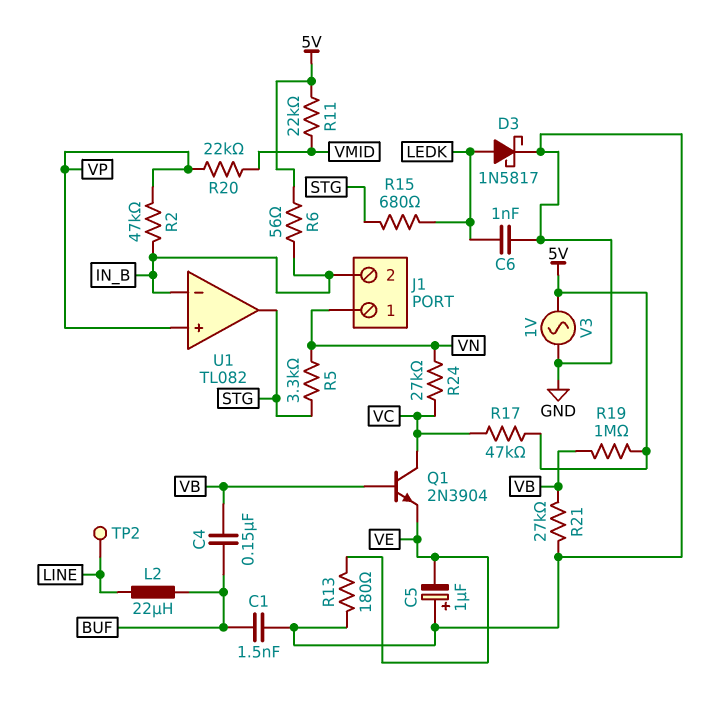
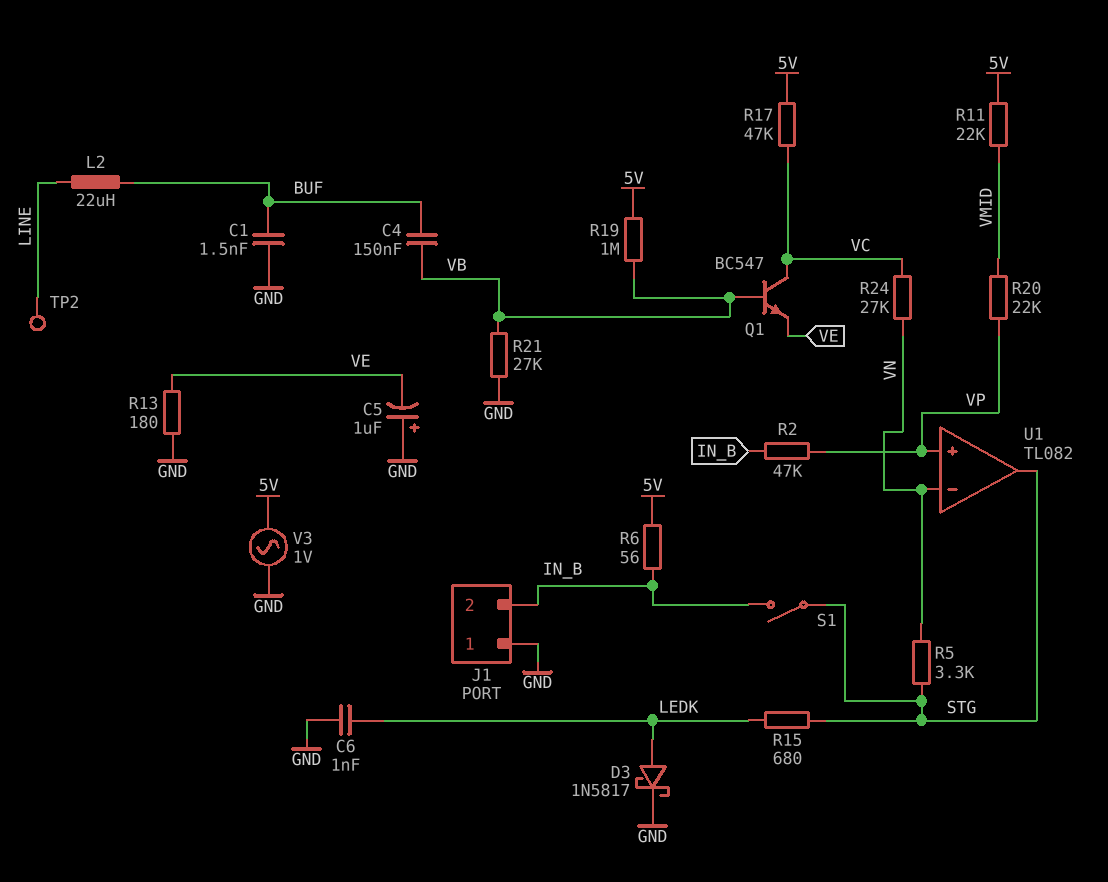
J1 pin 1: VN -> GND
Q1: NPN 2N3904 (B VB, C VC, E VE) -> NPN BC547 (B VB, C VC, E VE)
S1: none -> switch (IN_B, STG)
U1 pin in-: IN_B -> VN

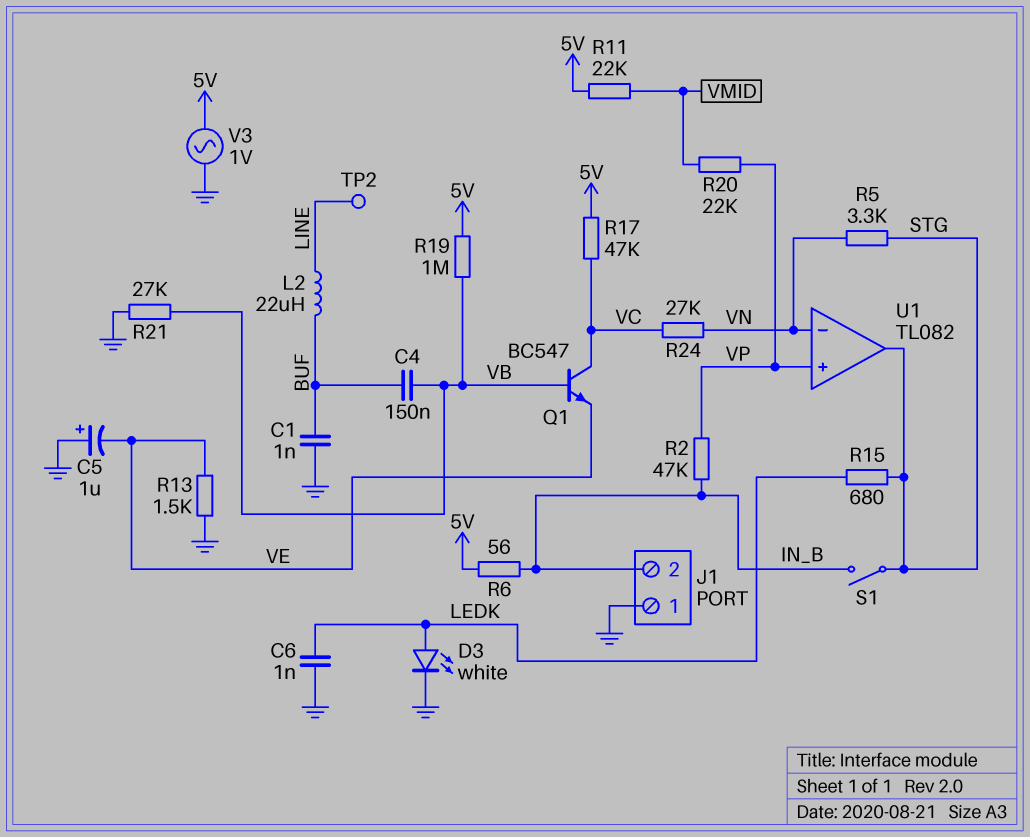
C1: 1.5nF (BUF, GND) -> 1nF (BUF, GND)
D3: schottky 1N5817 (A LEDK, K GND) -> LED white (A LEDK, K GND)
R13: 180 (GND, VE) -> 1.5k (GND, VE)

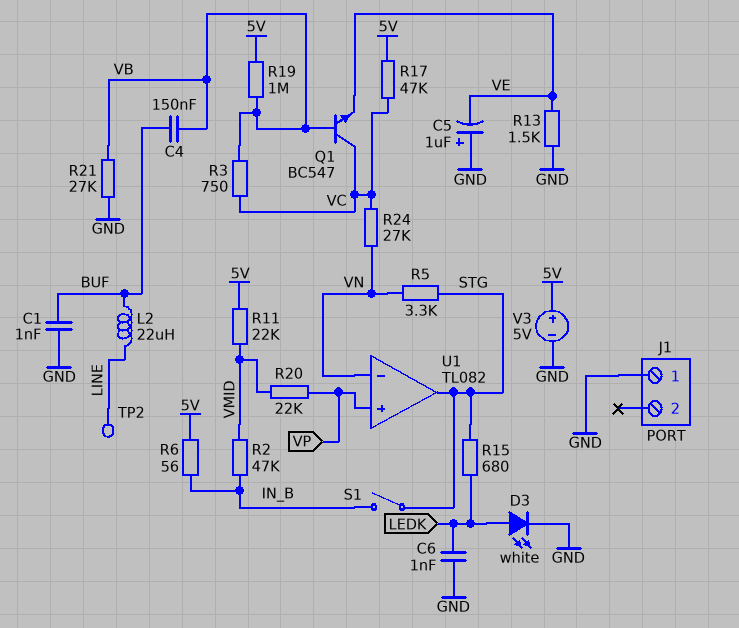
J1 pin 2: IN_B -> none
R2: 47k (IN_B, VP) -> 47k (IN_B, VMID)
R3: none -> 750 (VB, VC)
V3: AC 1V (5V, GND) -> 5V (plus 5V, minus GND)

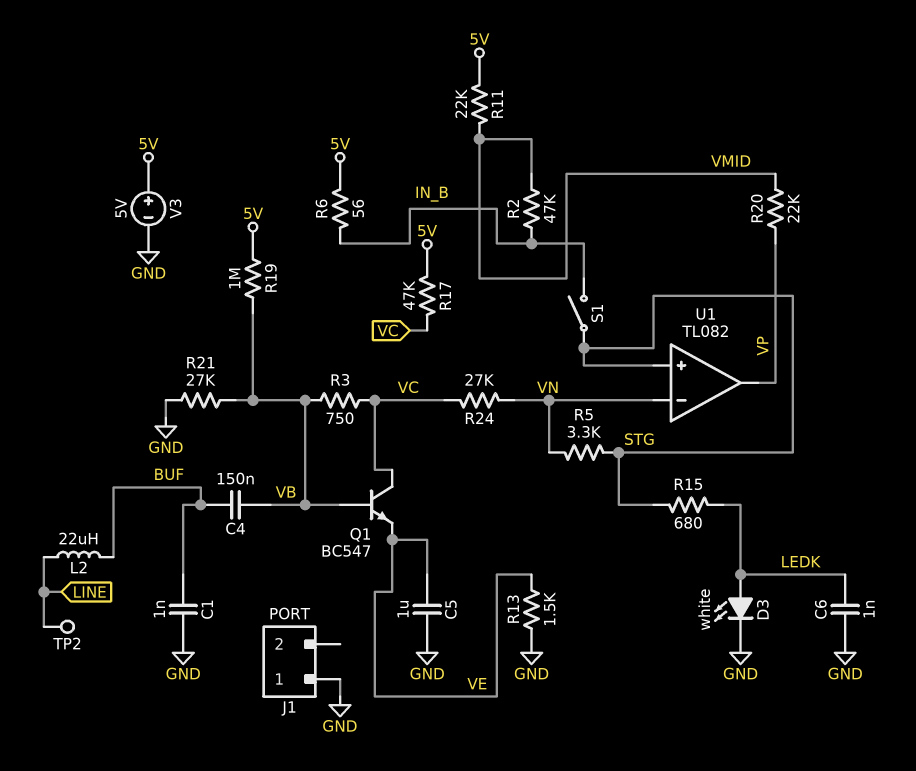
C5: 1uF (plus GND, minus VE) -> 1uF (GND, VE)
U1 pin in+: VP -> STG
U1 pin out: STG -> VP

